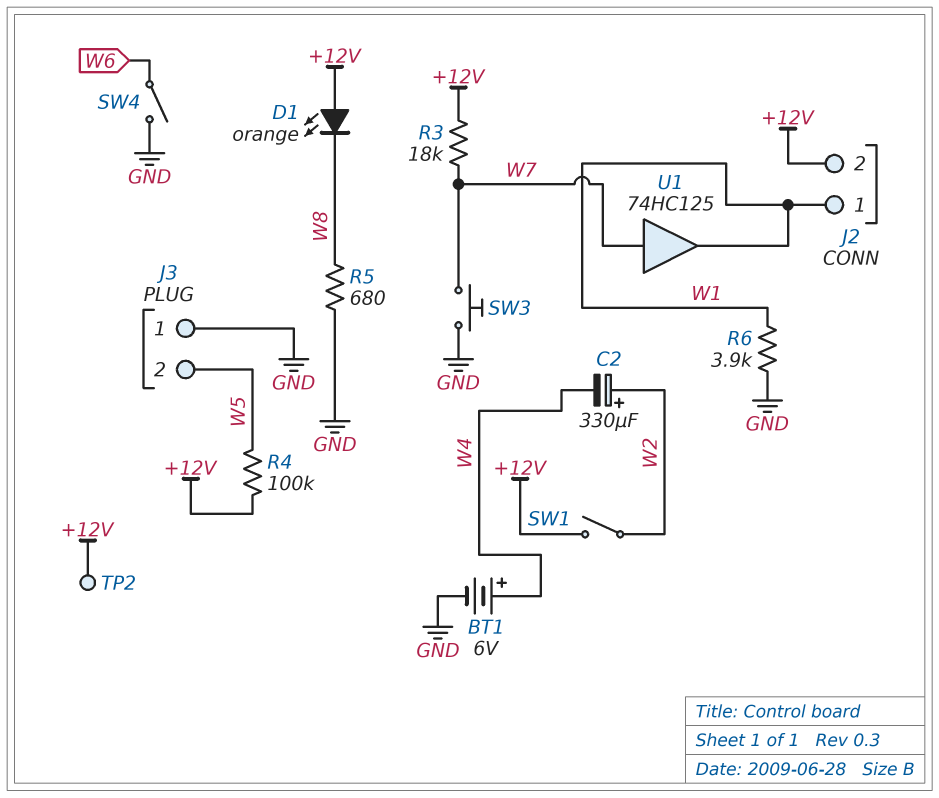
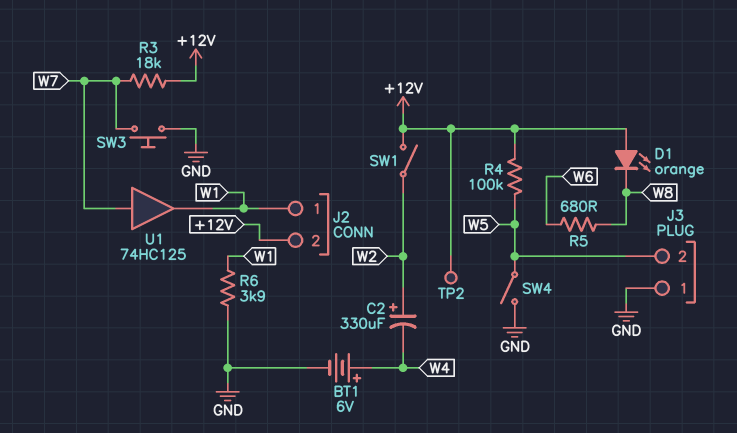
R5: 680 (GND, W8) -> 680 (W6, W8)
SW4: switch (GND, W6) -> switch (GND, W5)

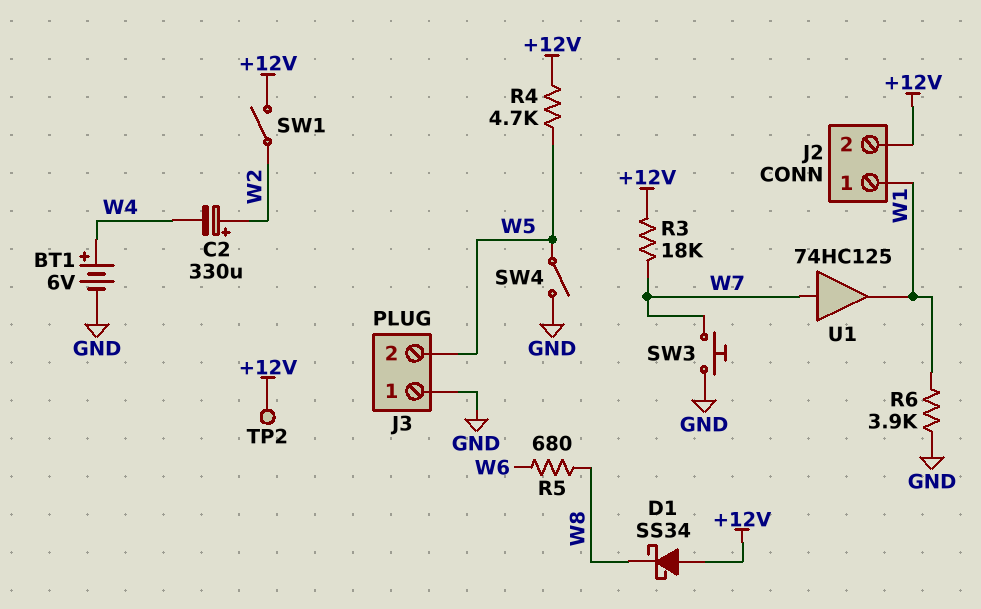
D1: LED orange (A +12V, K W8) -> schottky SS34 (A +12V, K W8)
R4: 100k (+12V, W5) -> 4.7k (+12V, W5)

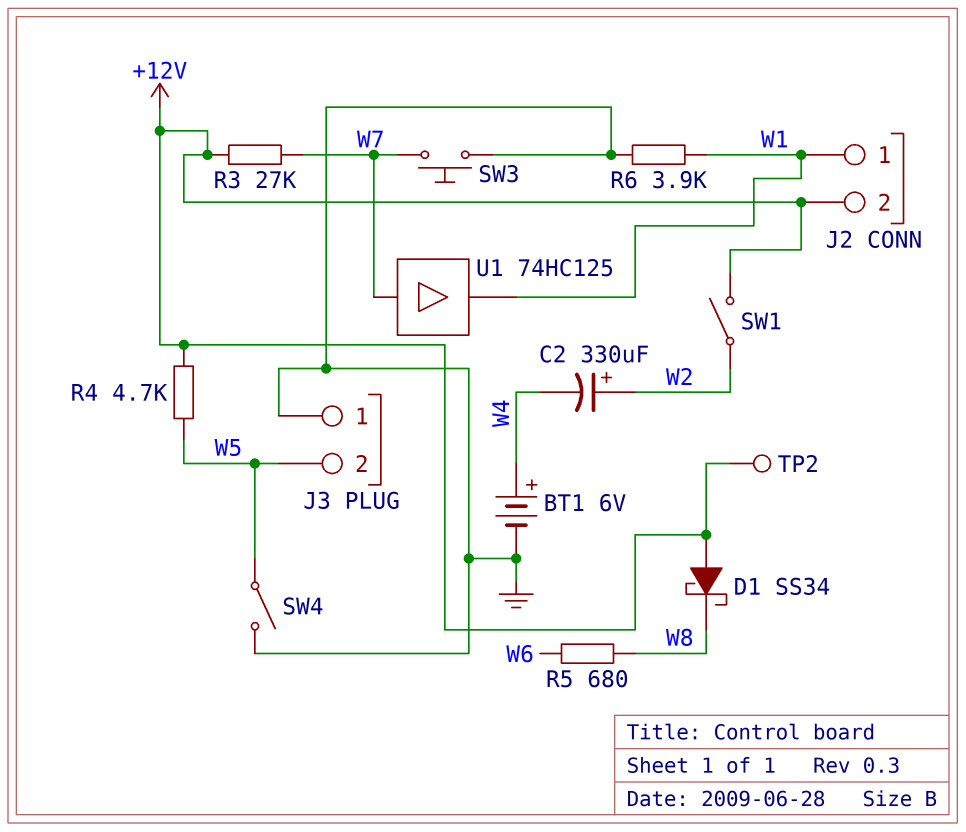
R3: 18k (+12V, W7) -> 27k (+12V, W7)

